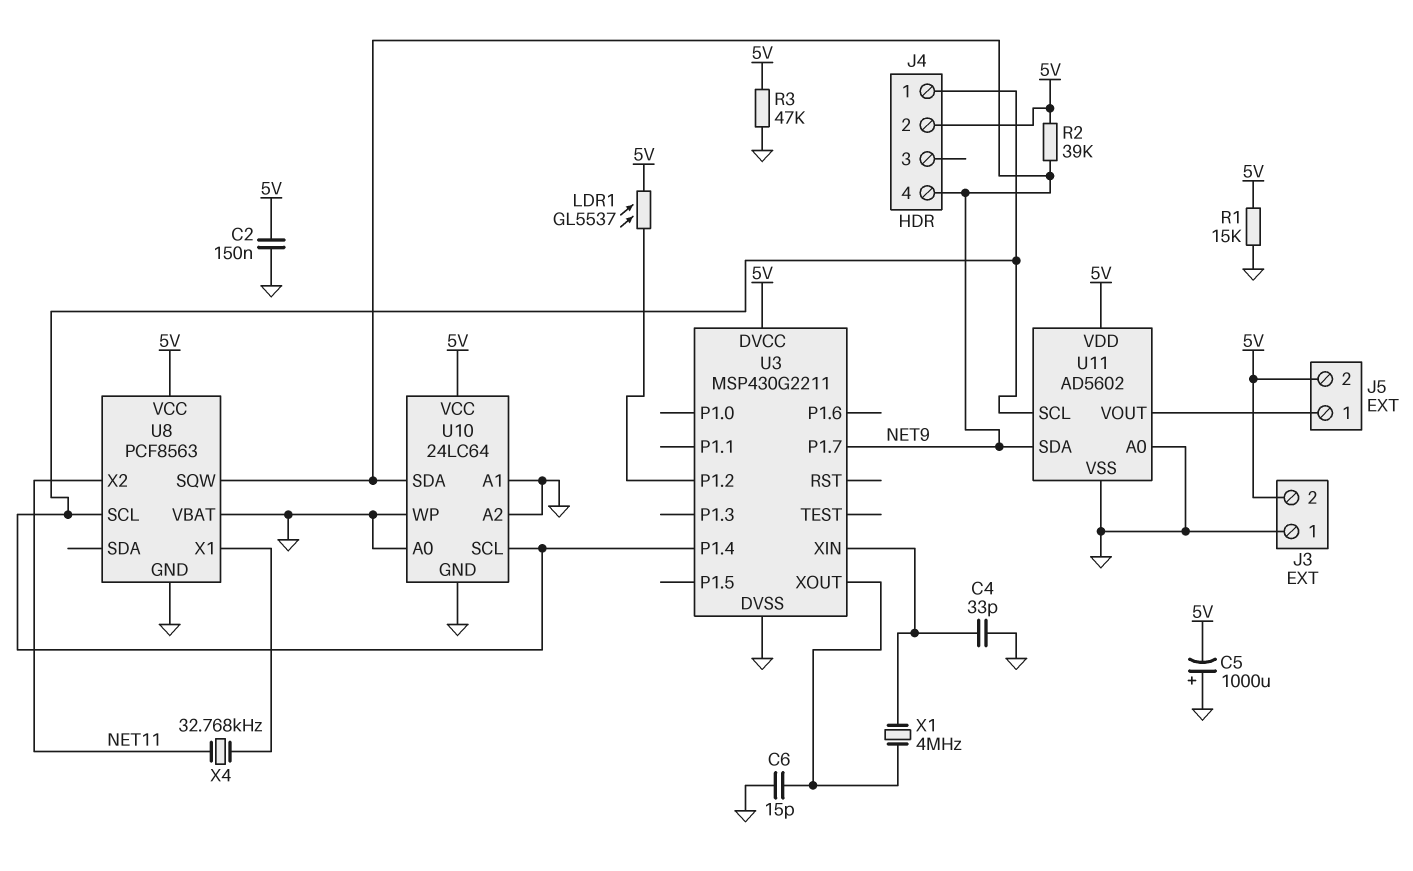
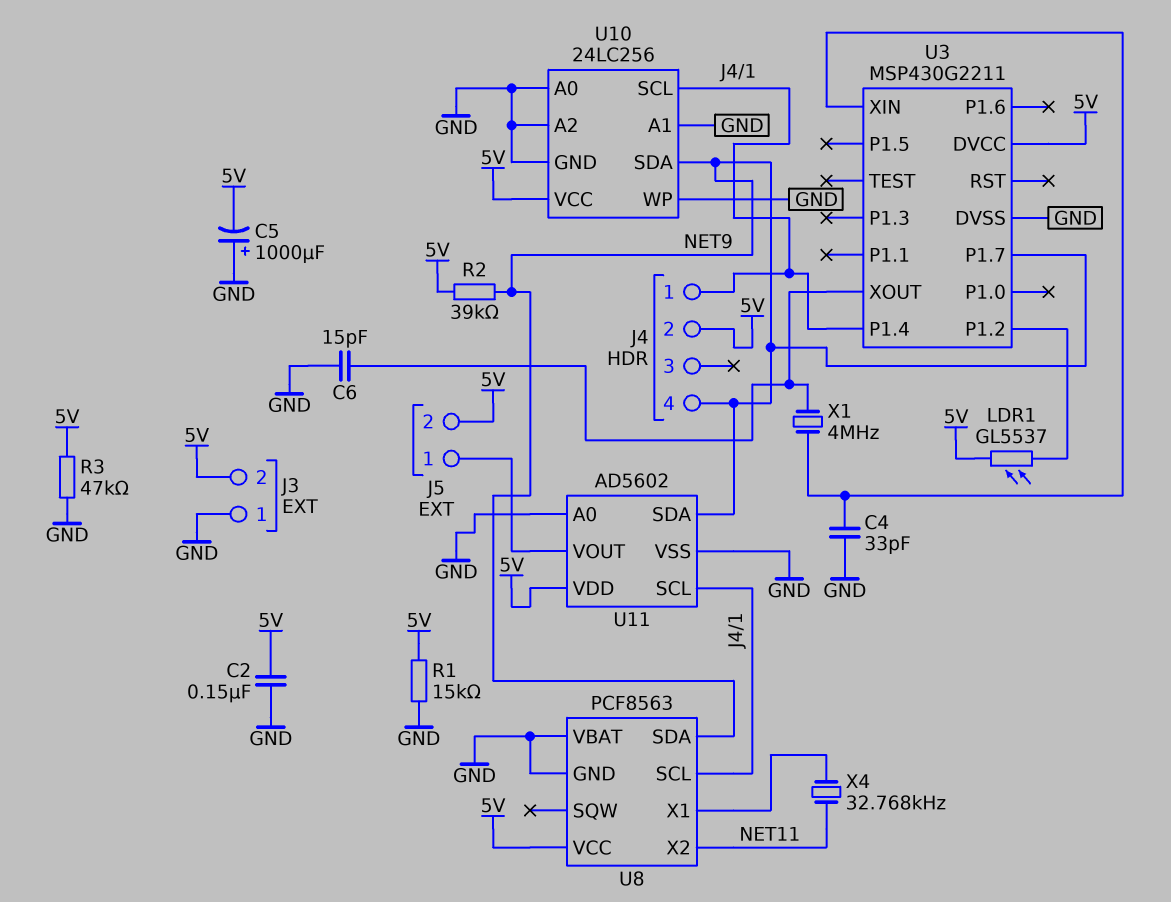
U8 pin SDA: none -> NET9
U8 pin SQW: NET9 -> none
U10: 24LC64 -> 24LC256

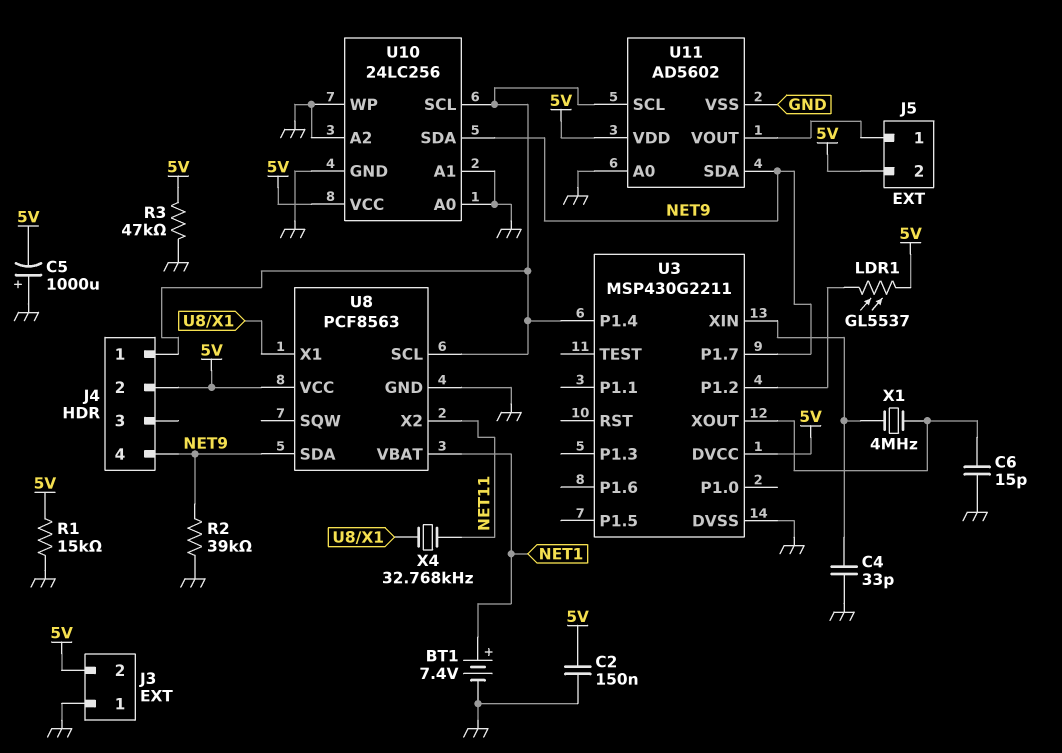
BT1: none -> 7.4V (plus NET1, minus GND)
R2: 39k (5V, NET9) -> 39k (GND, NET9)
U8 pin VBAT: GND -> NET1

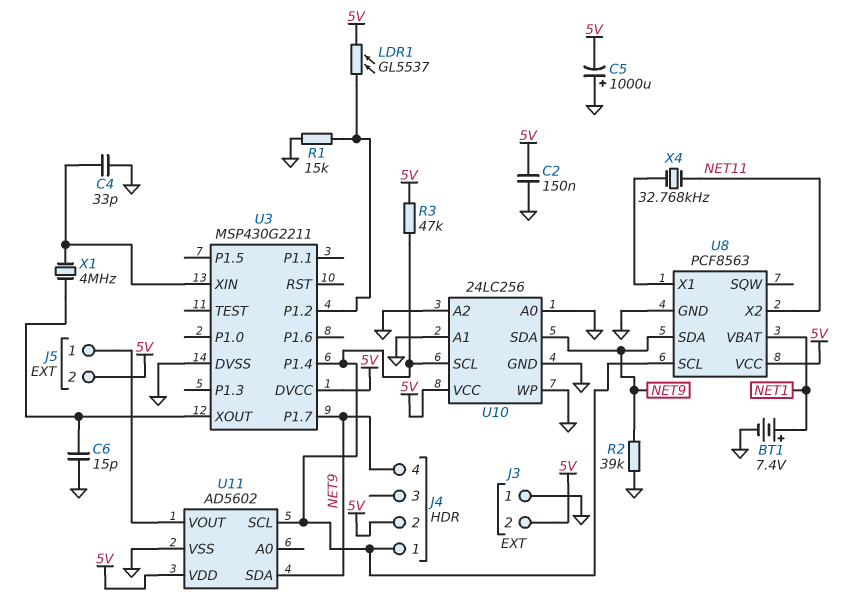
R1: 15k (5V, GND) -> 15k (GND, U3/P1.2)
R3: 47k (5V, GND) -> 47k (5V, J4/1)
U11 pin A0: GND -> none

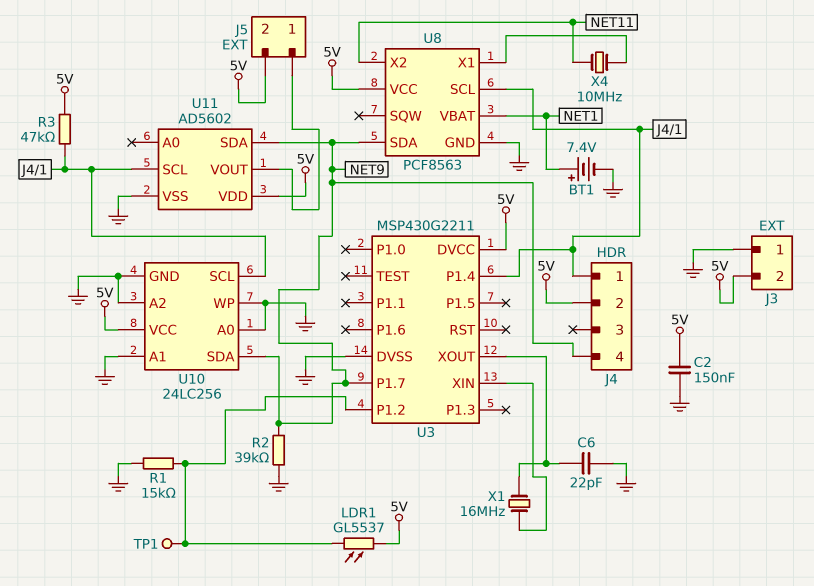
C4: 33pF (GND, U3/XIN) -> none
C5: 1000uF (plus GND, minus 5V) -> none
C6: 15pF (GND, U3/XOUT) -> 22pF (GND, U3/XOUT)
TP1: none -> test point (U3/P1.2)
X1: 4MHz (U3/XIN, U3/XOUT) -> 16MHz (U3/XIN, U3/XOUT)
X4: 32.768kHz (NET11, U8/X1) -> 10MHz (NET11, U8/X1)

